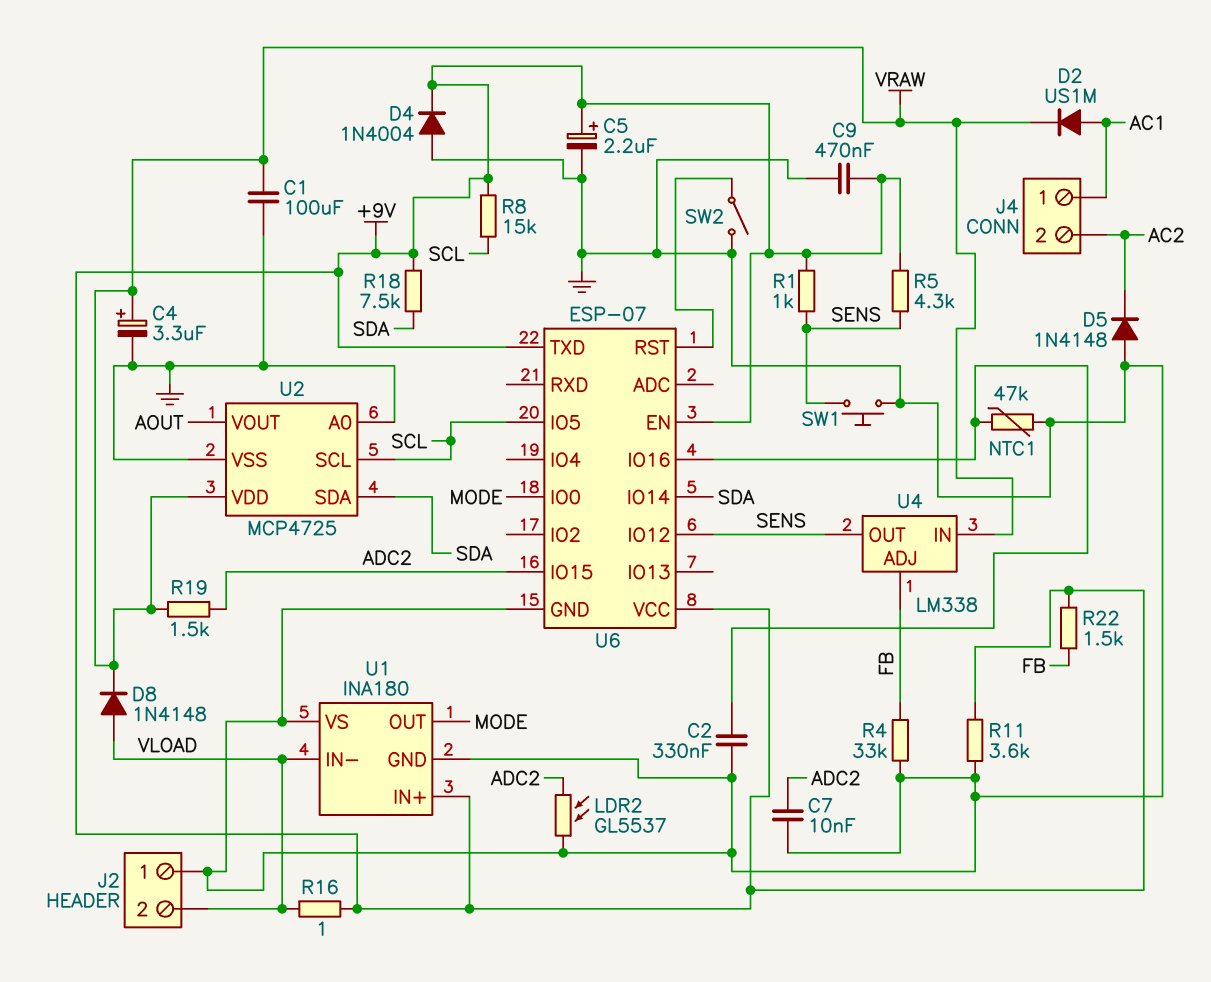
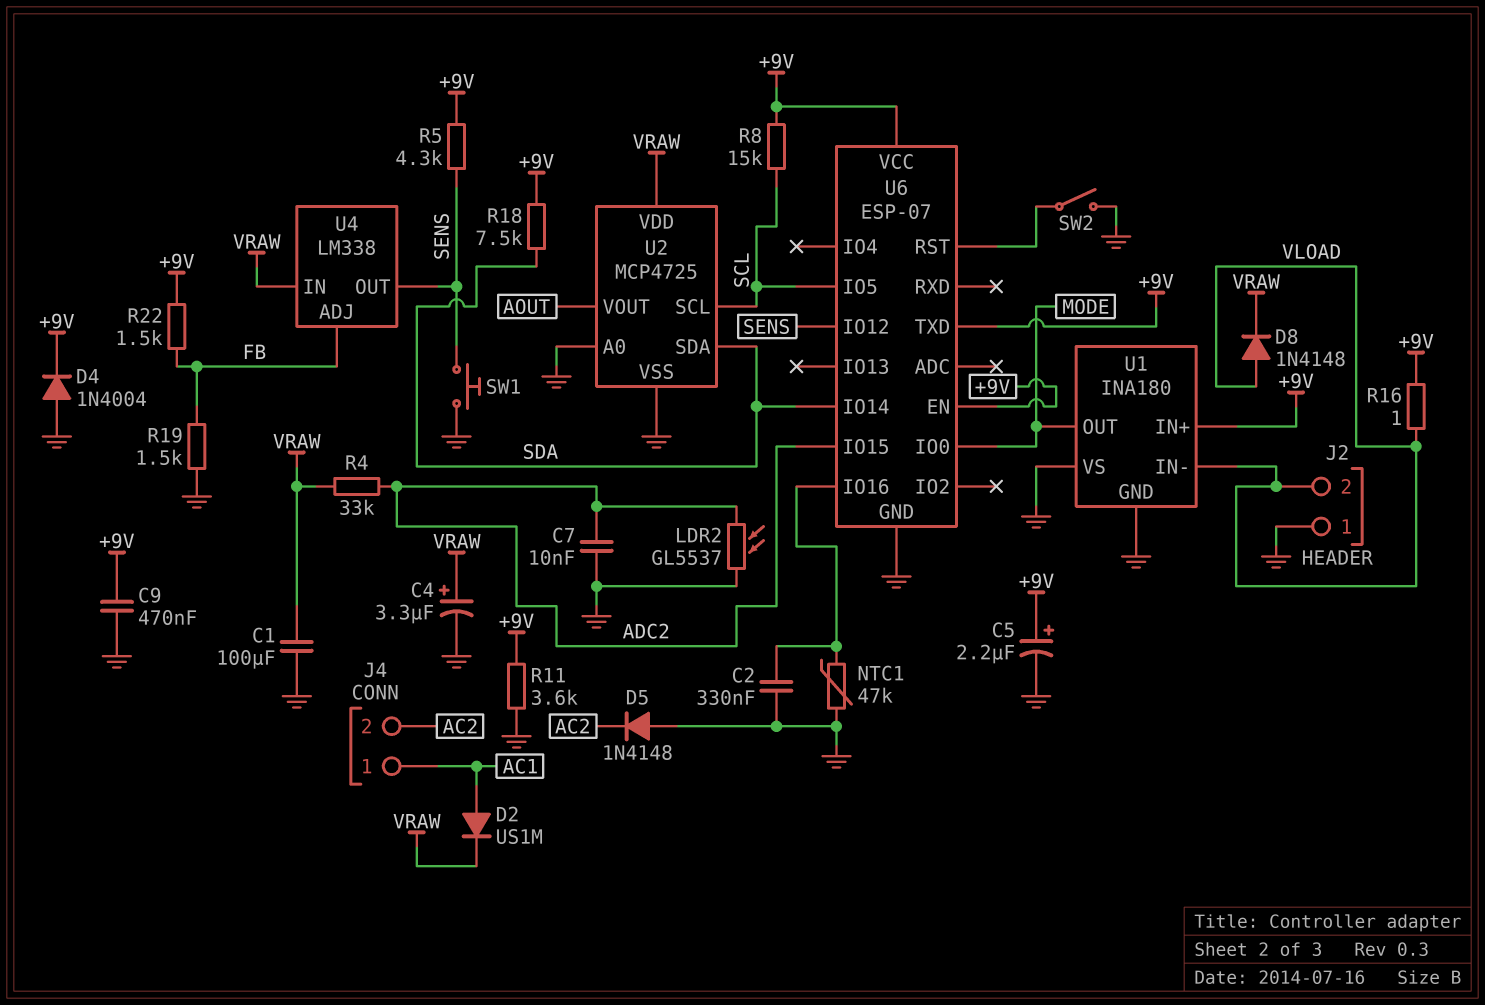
R1: 1k (+9V, SENS) -> none
R4: 33k (FB, GND) -> 33k (ADC2, VRAW)
R19: 1.5k (ADC2, VRAW) -> 1.5k (FB, GND)

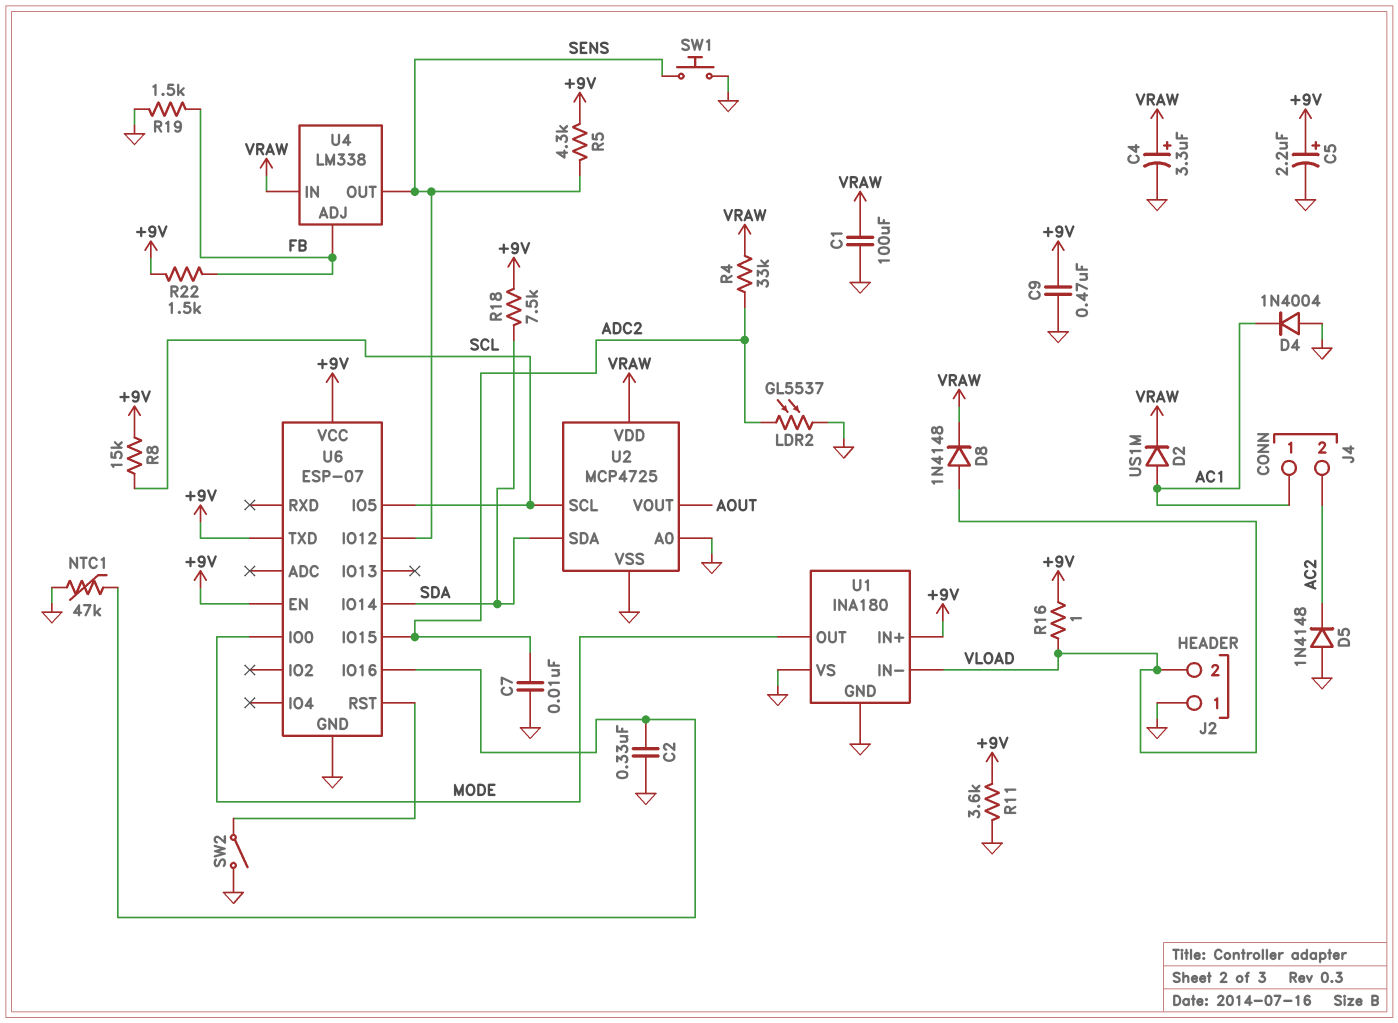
D4: diode 1N4004 (A GND, K +9V) -> diode 1N4004 (A GND, K AC1)

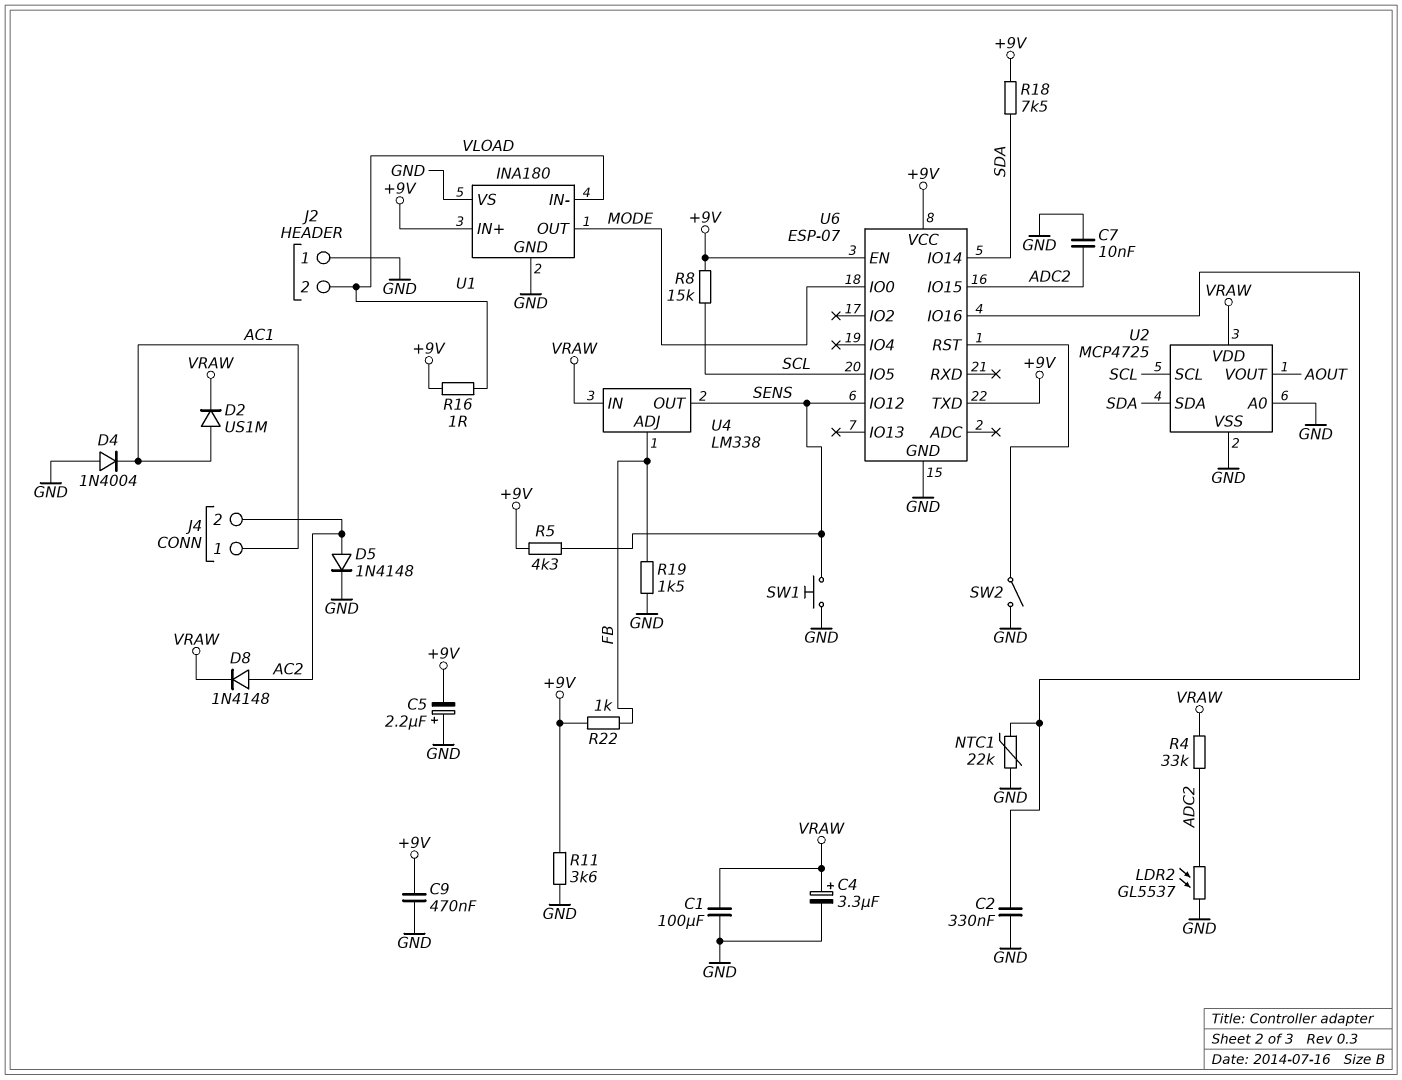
C5: 2.2uF (plus +9V, minus GND) -> 2.2uF (plus GND, minus +9V)
D5: diode 1N4148 (A GND, K AC2) -> diode 1N4148 (A AC2, K GND)
D8: diode 1N4148 (A VLOAD, K VRAW) -> diode 1N4148 (A AC2, K VRAW)
NTC1: 47k (GND, U6/IO16) -> 22k (GND, U6/IO16)
R22: 1.5k (+9V, FB) -> 1k (+9V, FB)

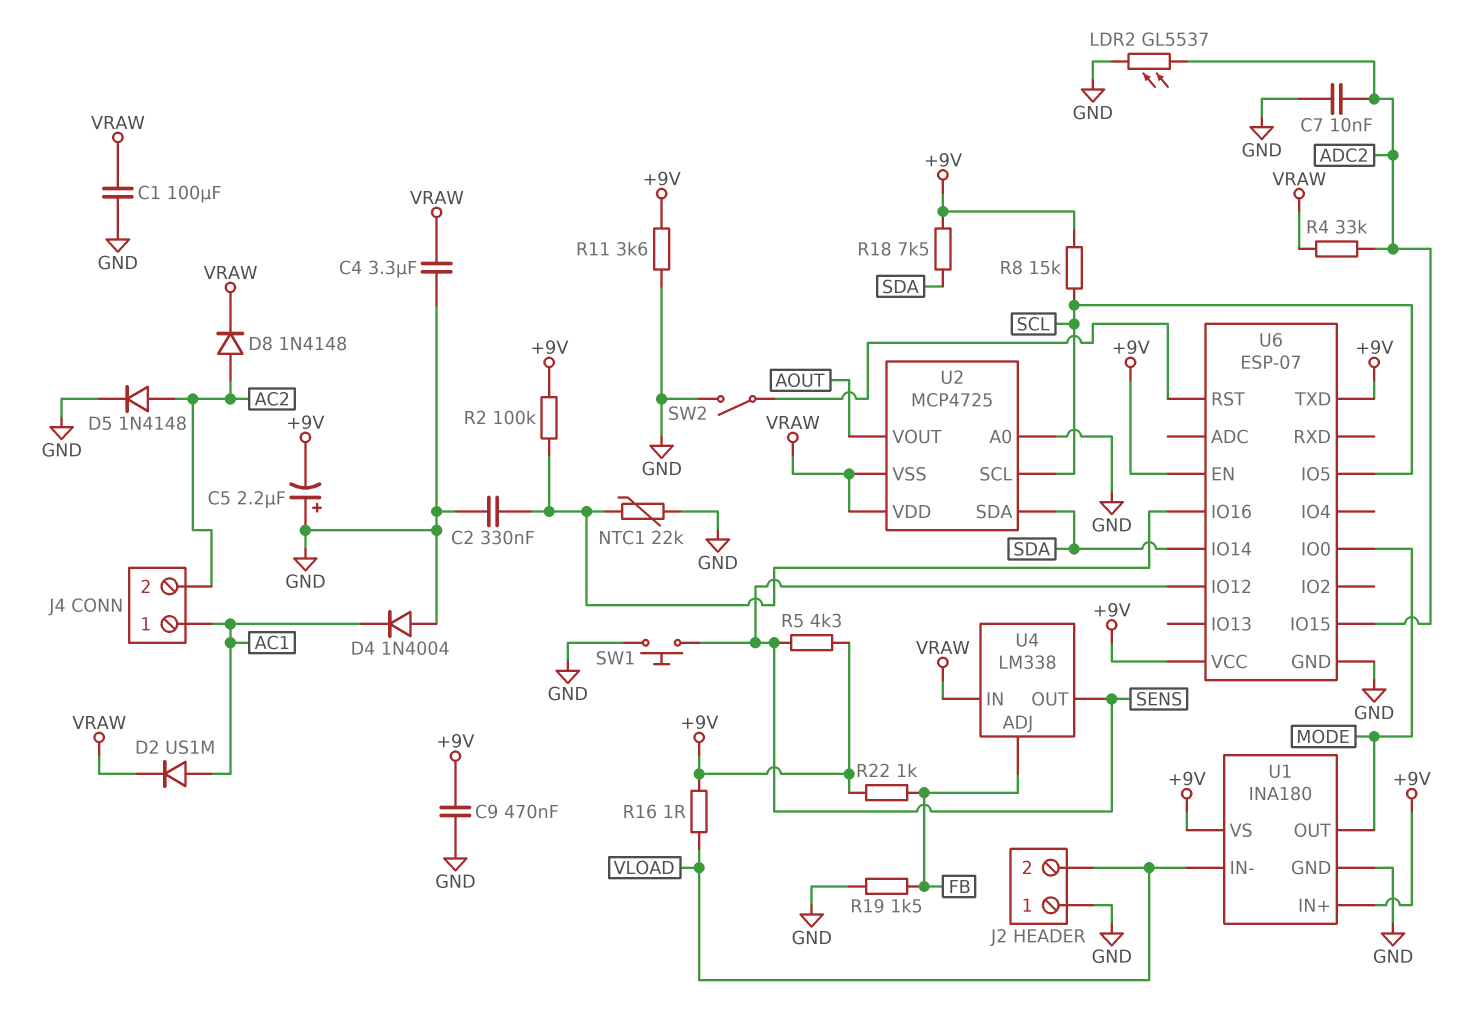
C4: 3.3uF (plus VRAW, minus GND) -> 3.3uF (GND, VRAW)
R2: none -> 100k (+9V, U6/IO16)
U1 pin VS: GND -> +9V
U2 pin VSS: GND -> VRAW

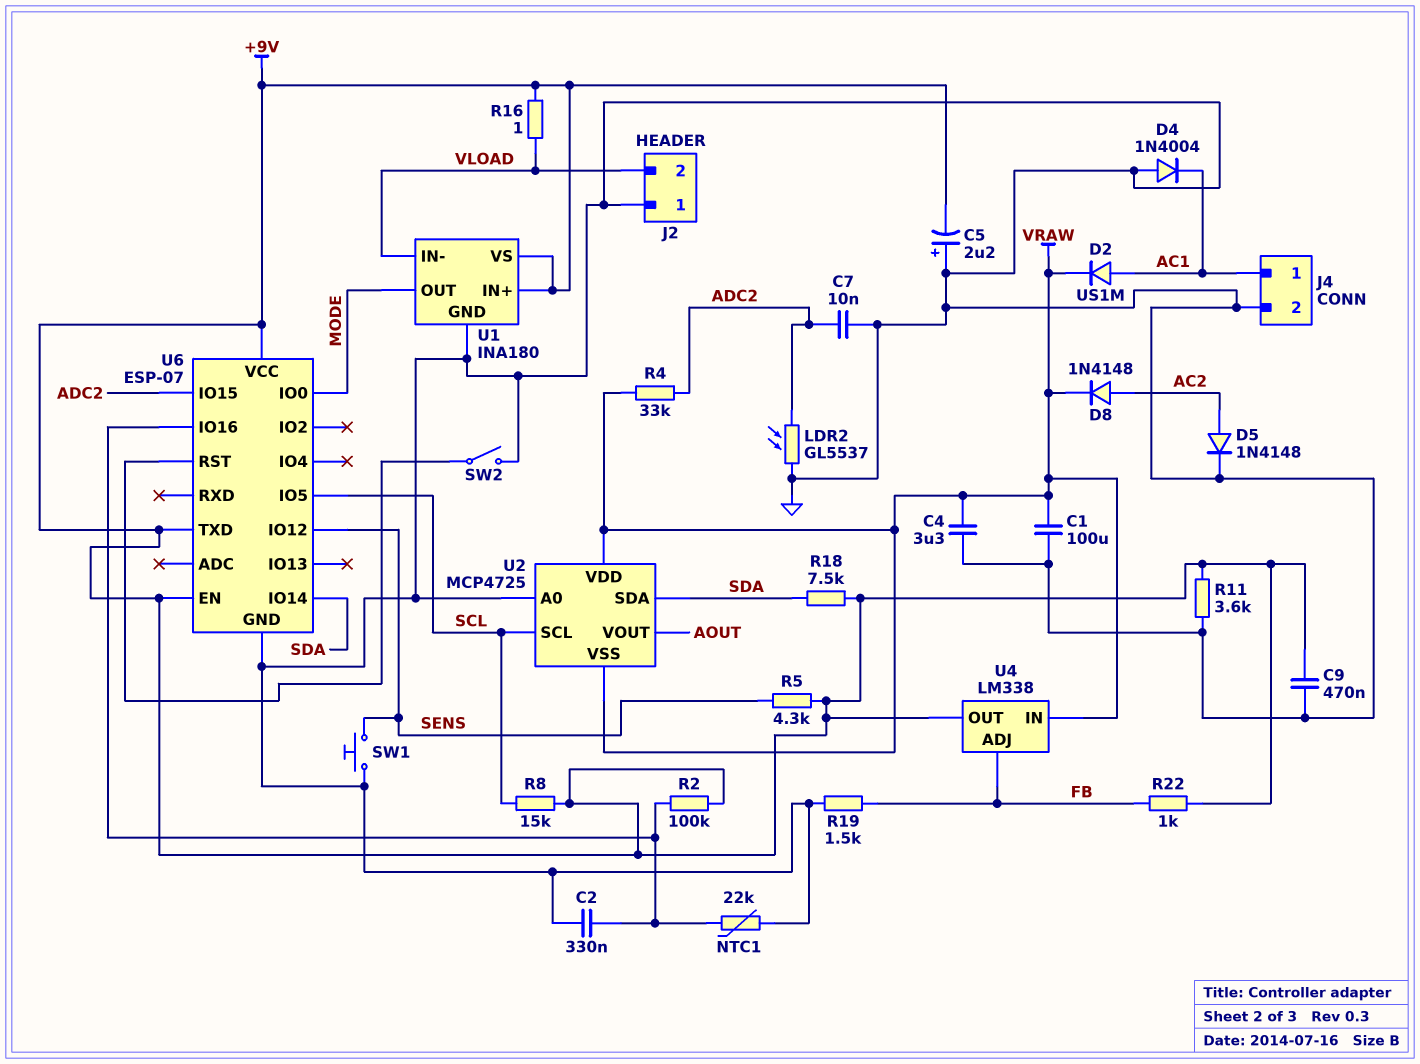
J4 pin 2: AC2 -> GND
U4 pin OUT: SENS -> +9V

